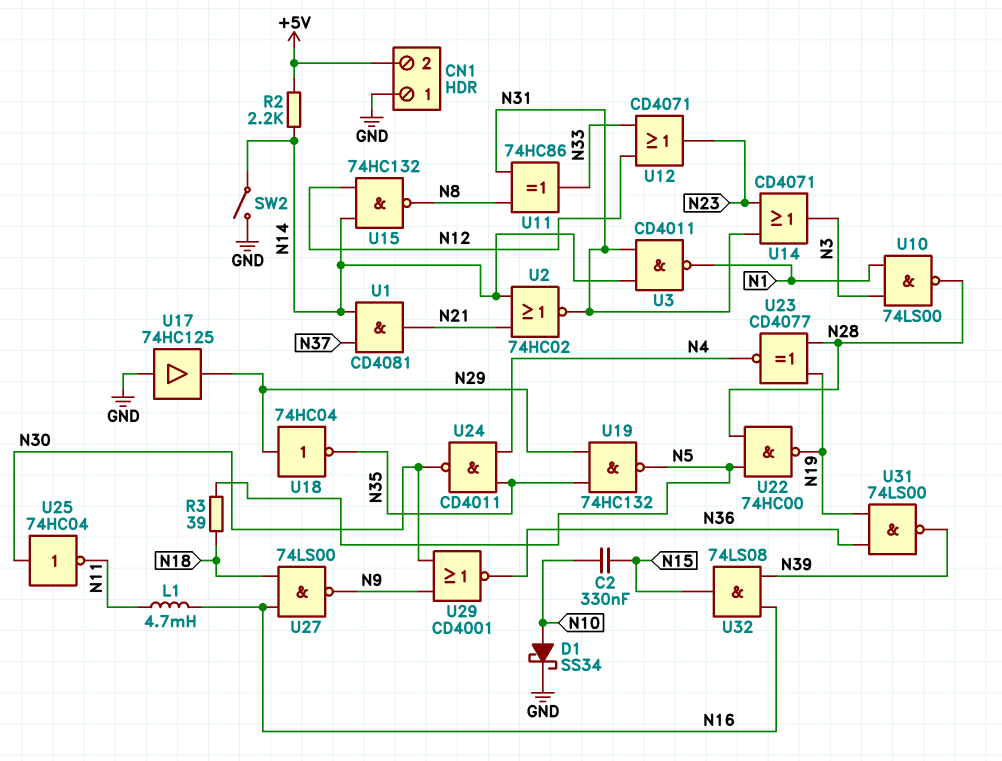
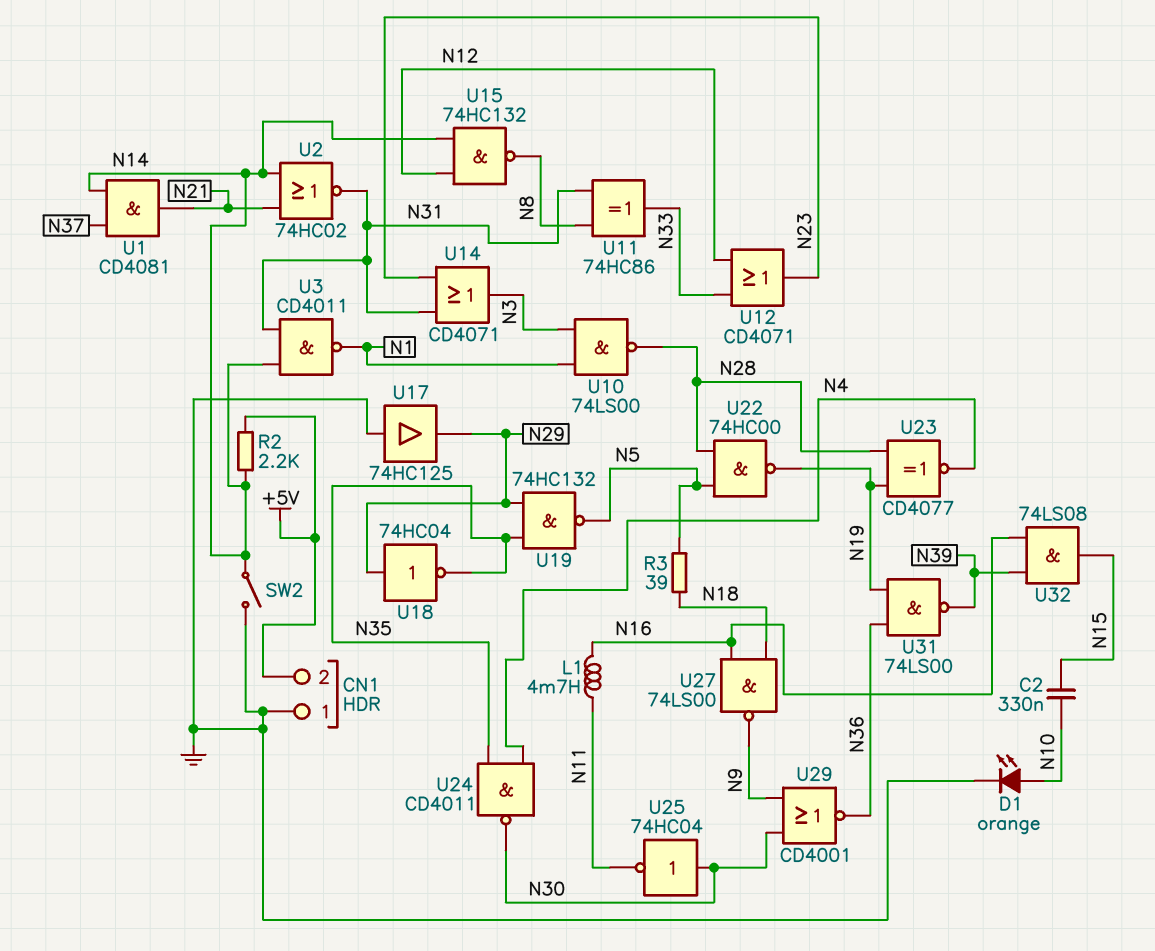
D1: schottky SS34 (A N10, K GND) -> LED orange (A N10, K GND)

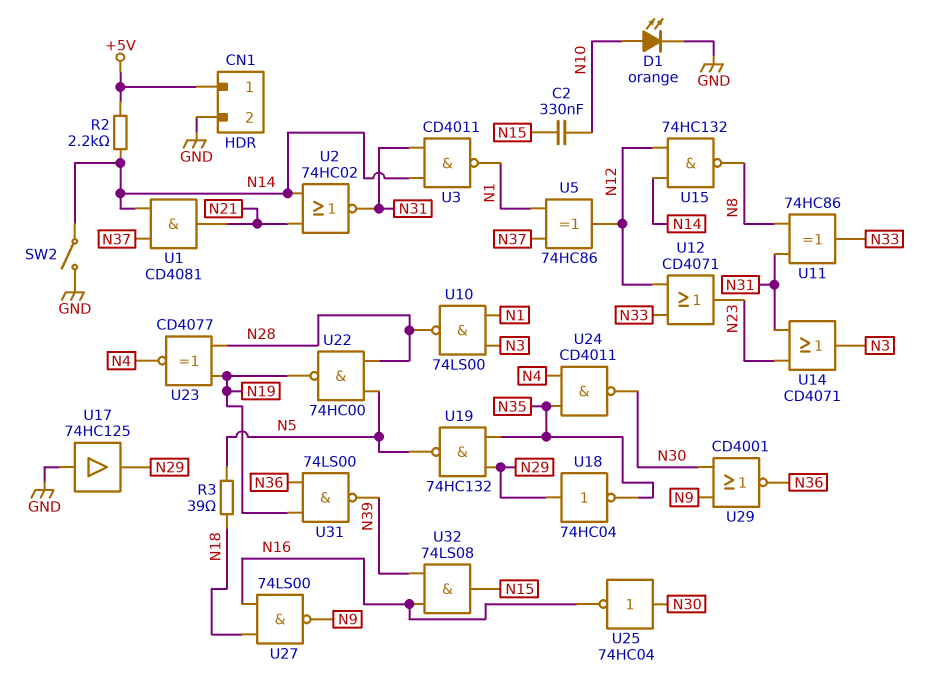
CN1 pin 1: GND -> +5V
CN1 pin 2: +5V -> GND
L1: 4.7mH (N11, N16) -> none
U5: none -> XOR 74HC86 (in N1, in N37, out N12)
U25: NOT 74HC04 (in N30, out N11) -> NOT 74HC04 (in N30, out N16)

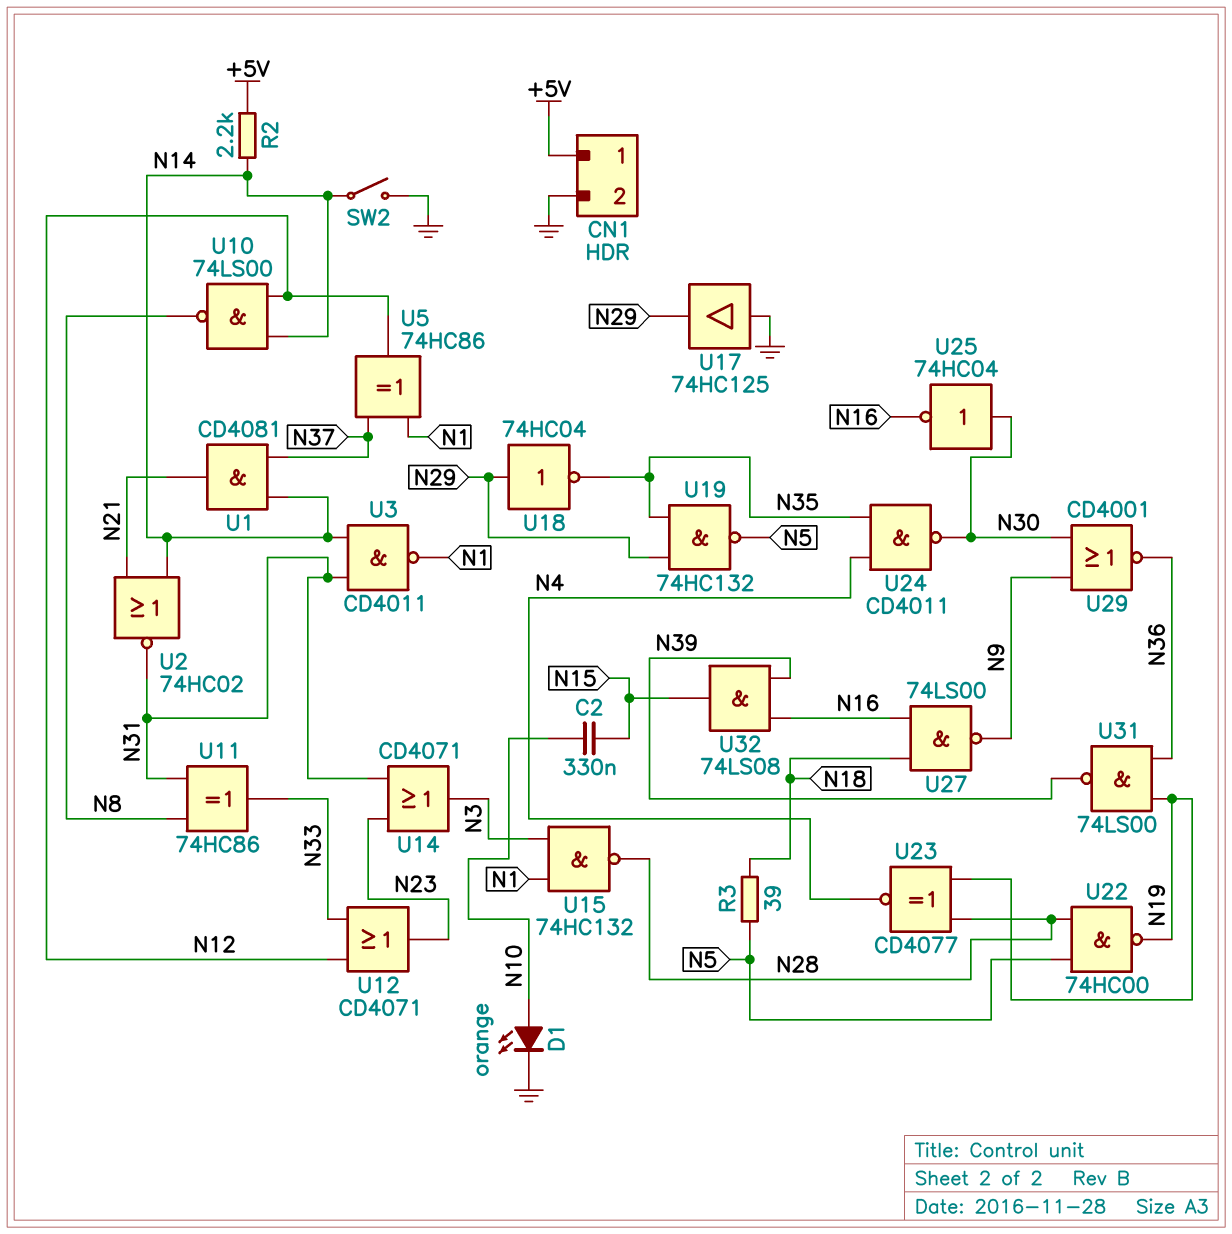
U10: NAND 74LS00 (in N1, in N3, out N28) -> NAND 74LS00 (in N12, in N14, out N8)
U15: NAND 74HC132 (in N12, in N14, out N8) -> NAND 74HC132 (in N1, in N3, out N28)

